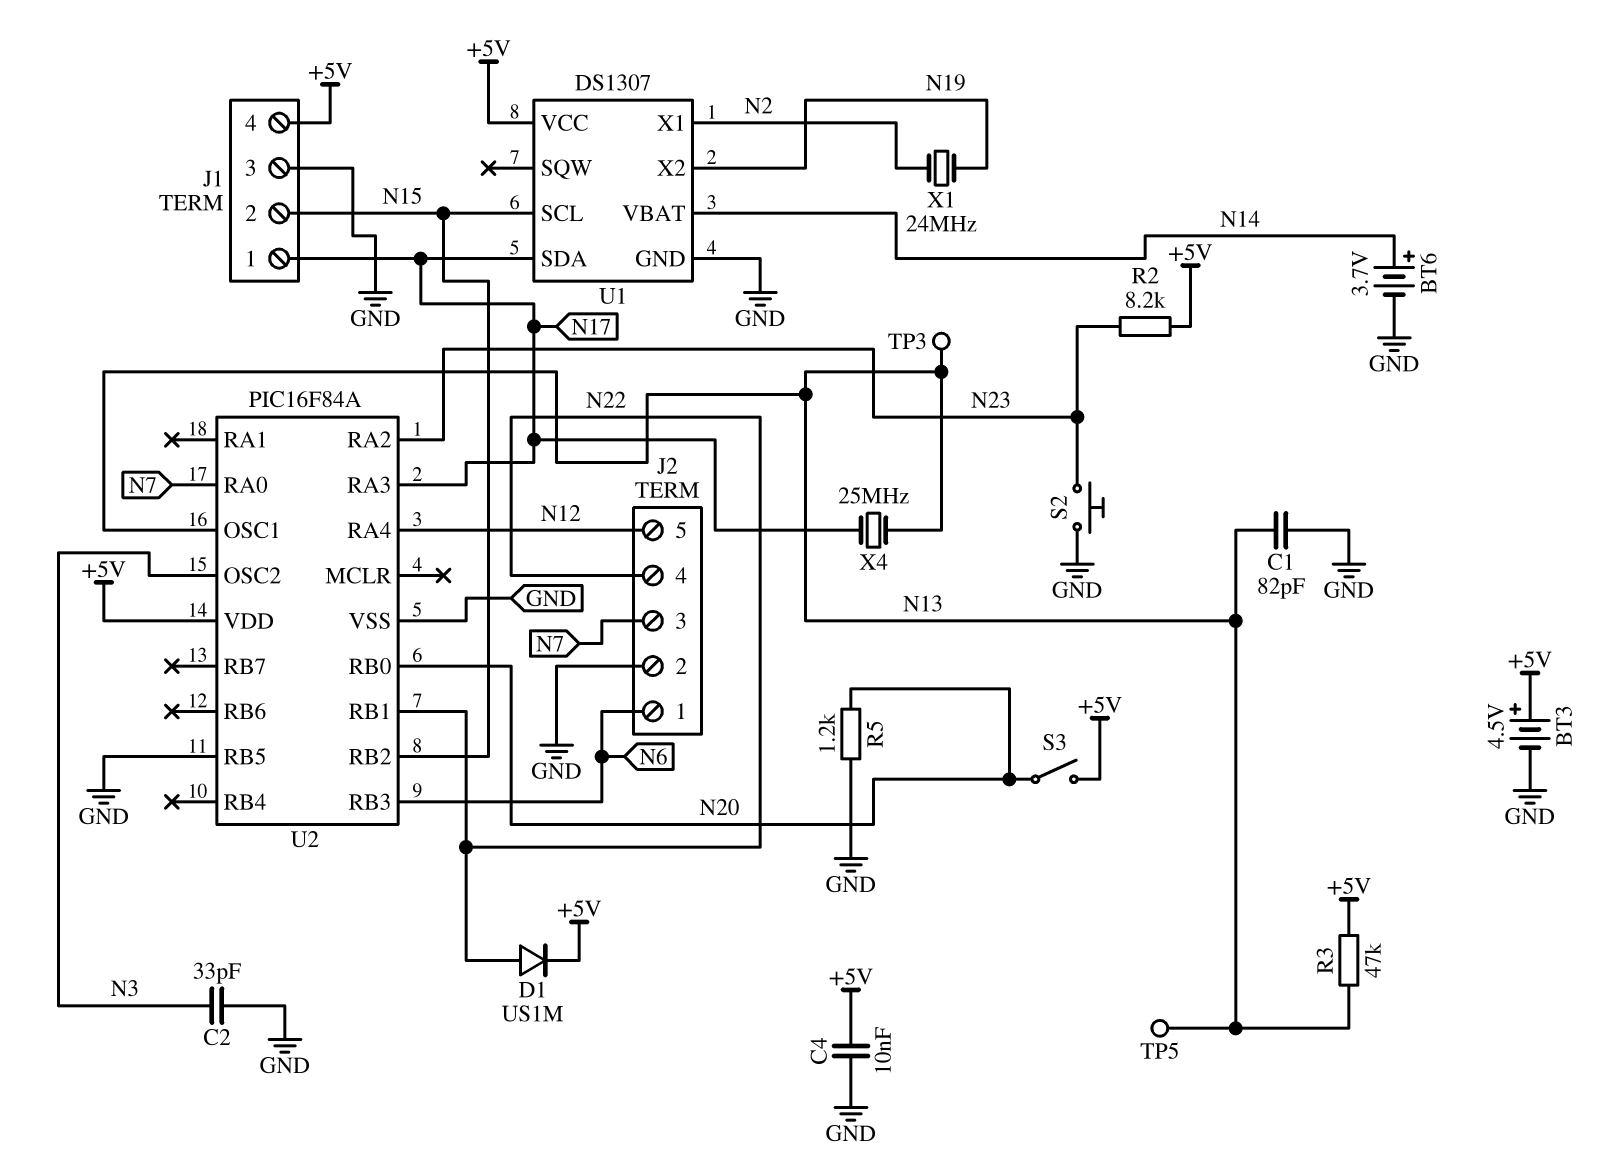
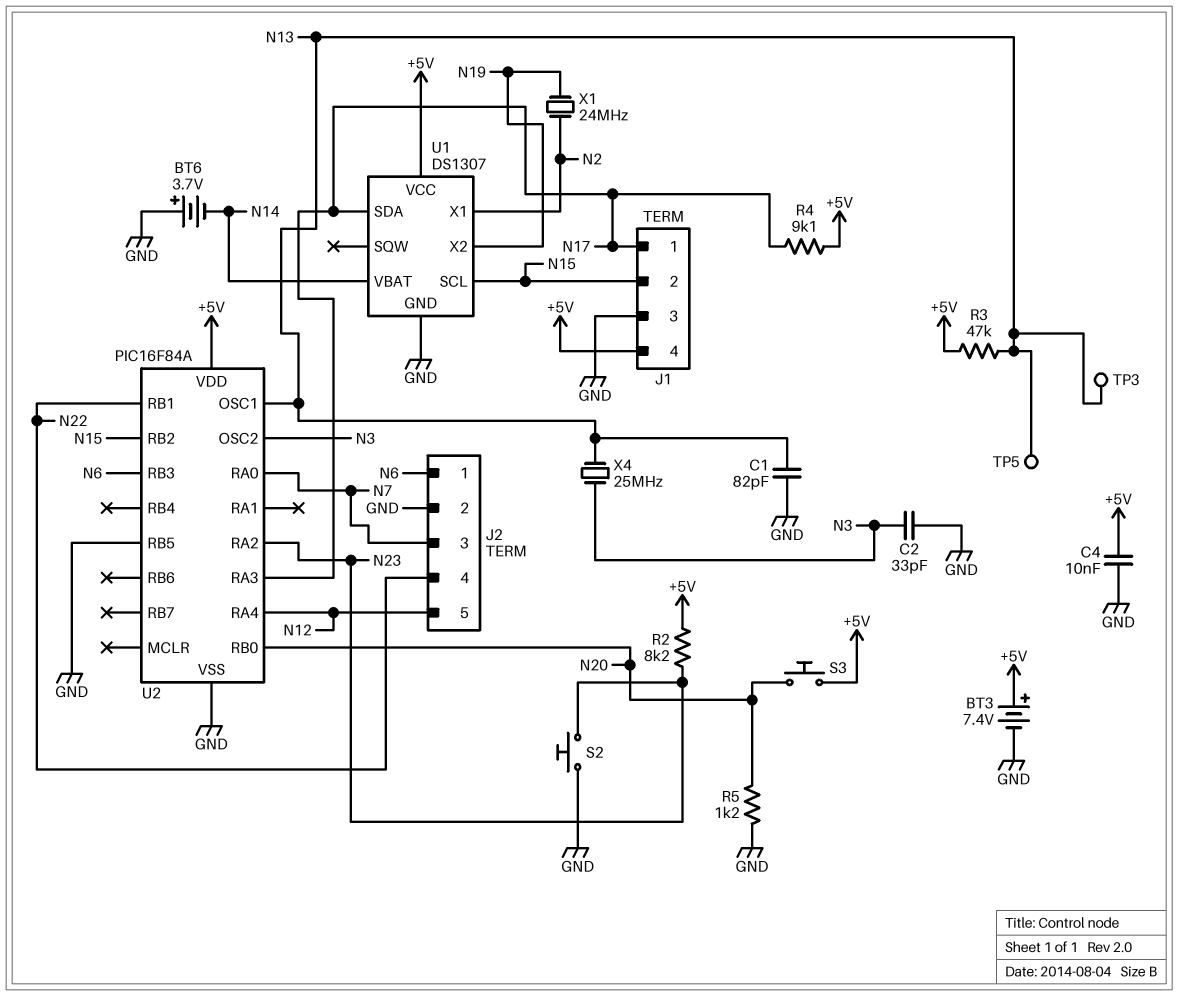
BT3: 4.5V (plus +5V, minus GND) -> 7.4V (plus +5V, minus GND)
BT6: 3.7V (plus N14, minus GND) -> 3.7V (plus GND, minus N14)
D1: diode US1M (A N22, K +5V) -> none
R4: none -> 9.1k (+5V, N17)
S3: switch (+5V, N20) -> button (+5V, N20)
X4: 25MHz (N13, N17) -> 25MHz (N3, N13)

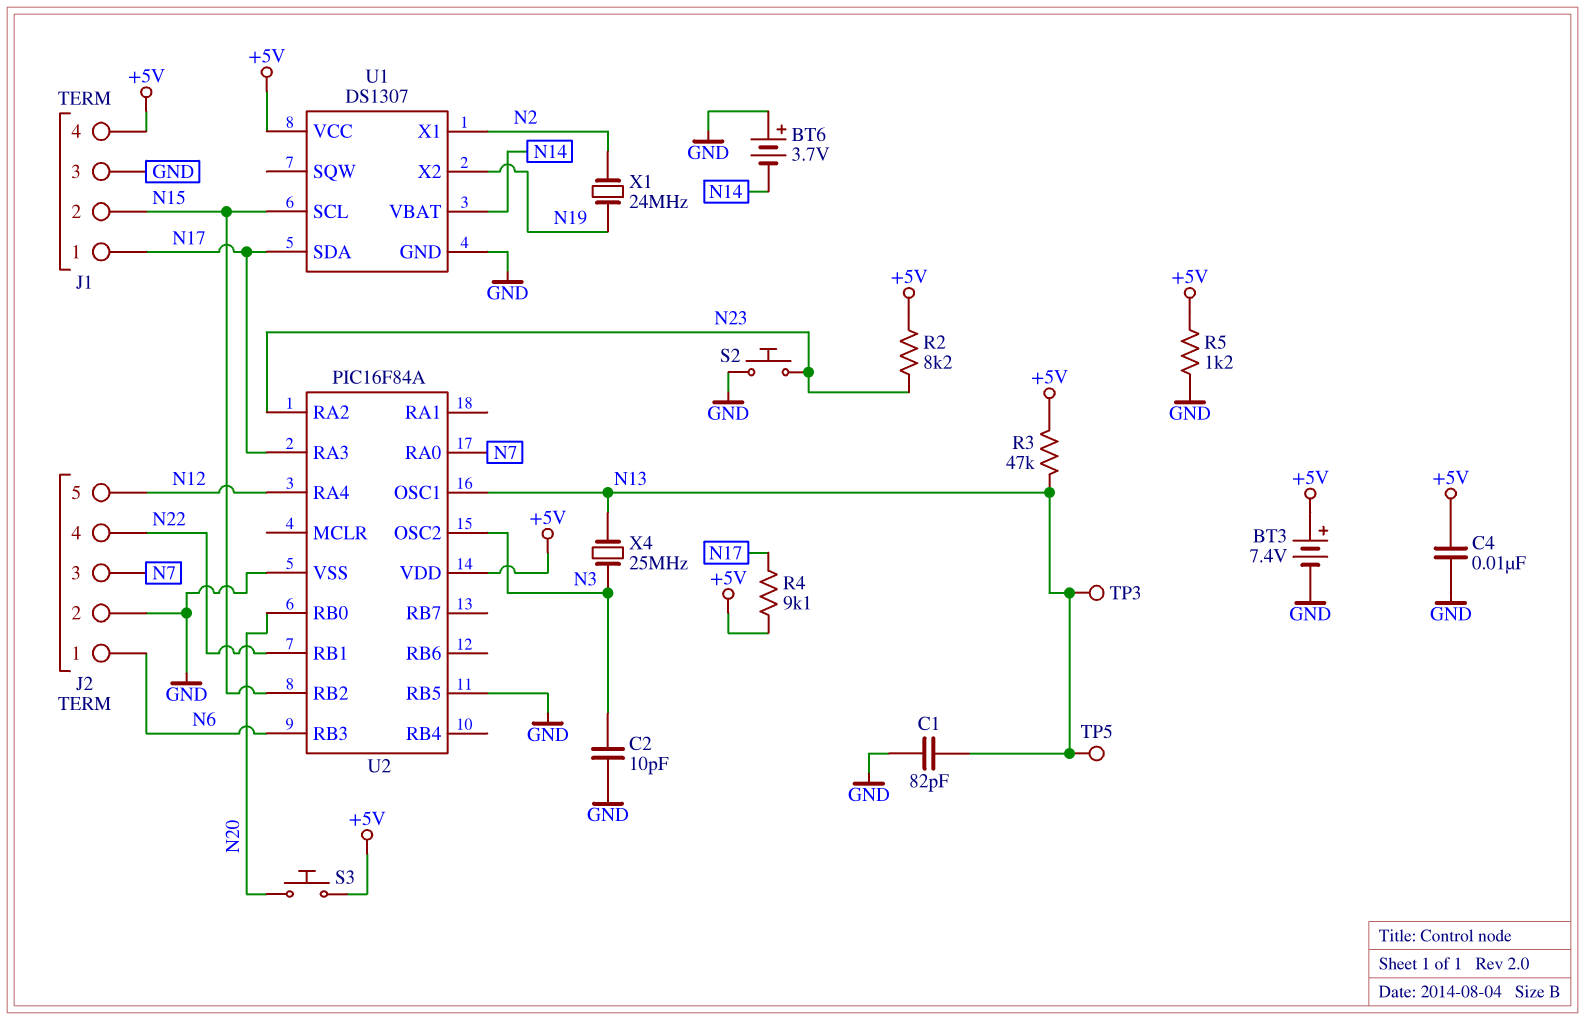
C2: 33pF (GND, N3) -> 10pF (GND, N3)
R5: 1.2k (GND, N20) -> 1.2k (+5V, GND)

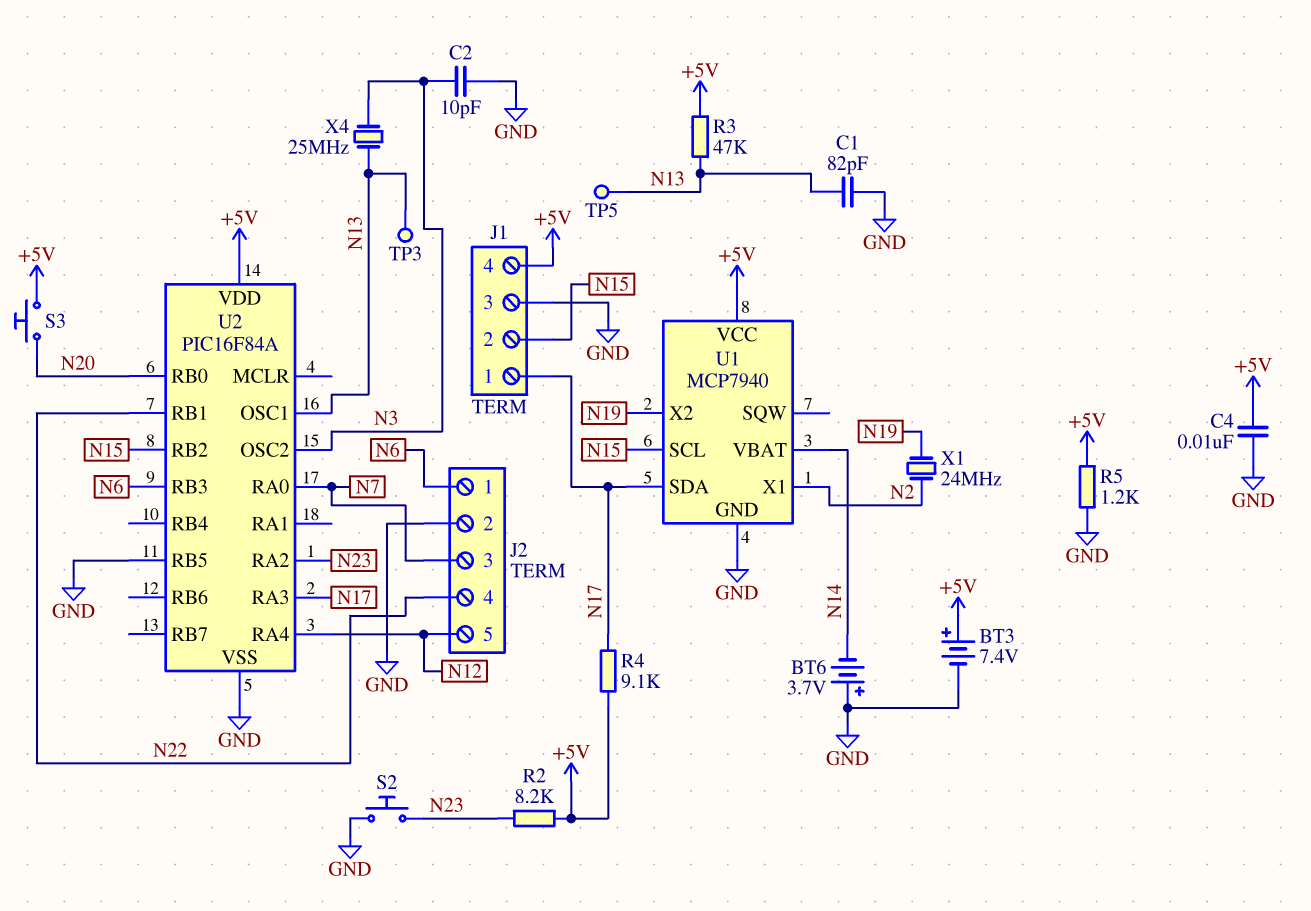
U1: DS1307 -> MCP7940

